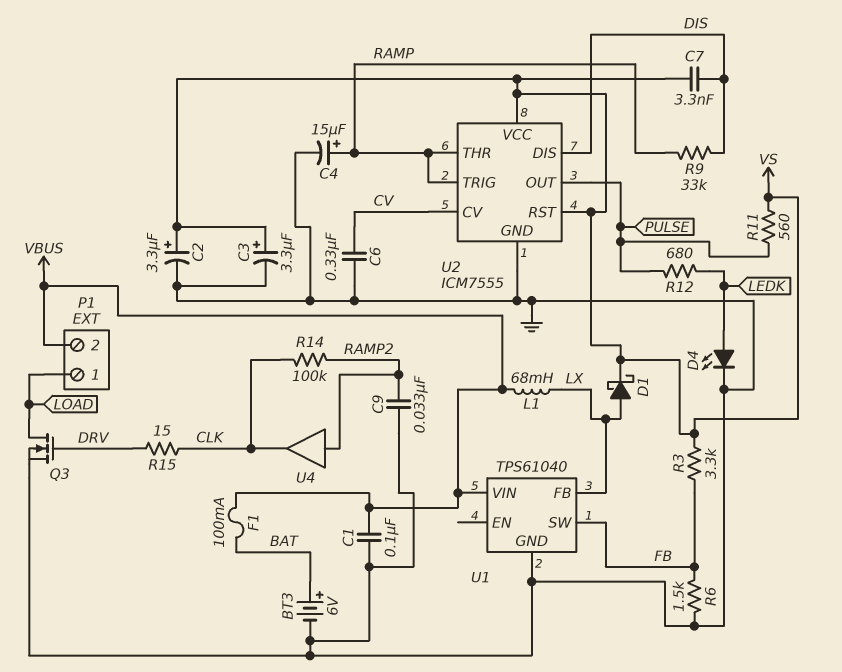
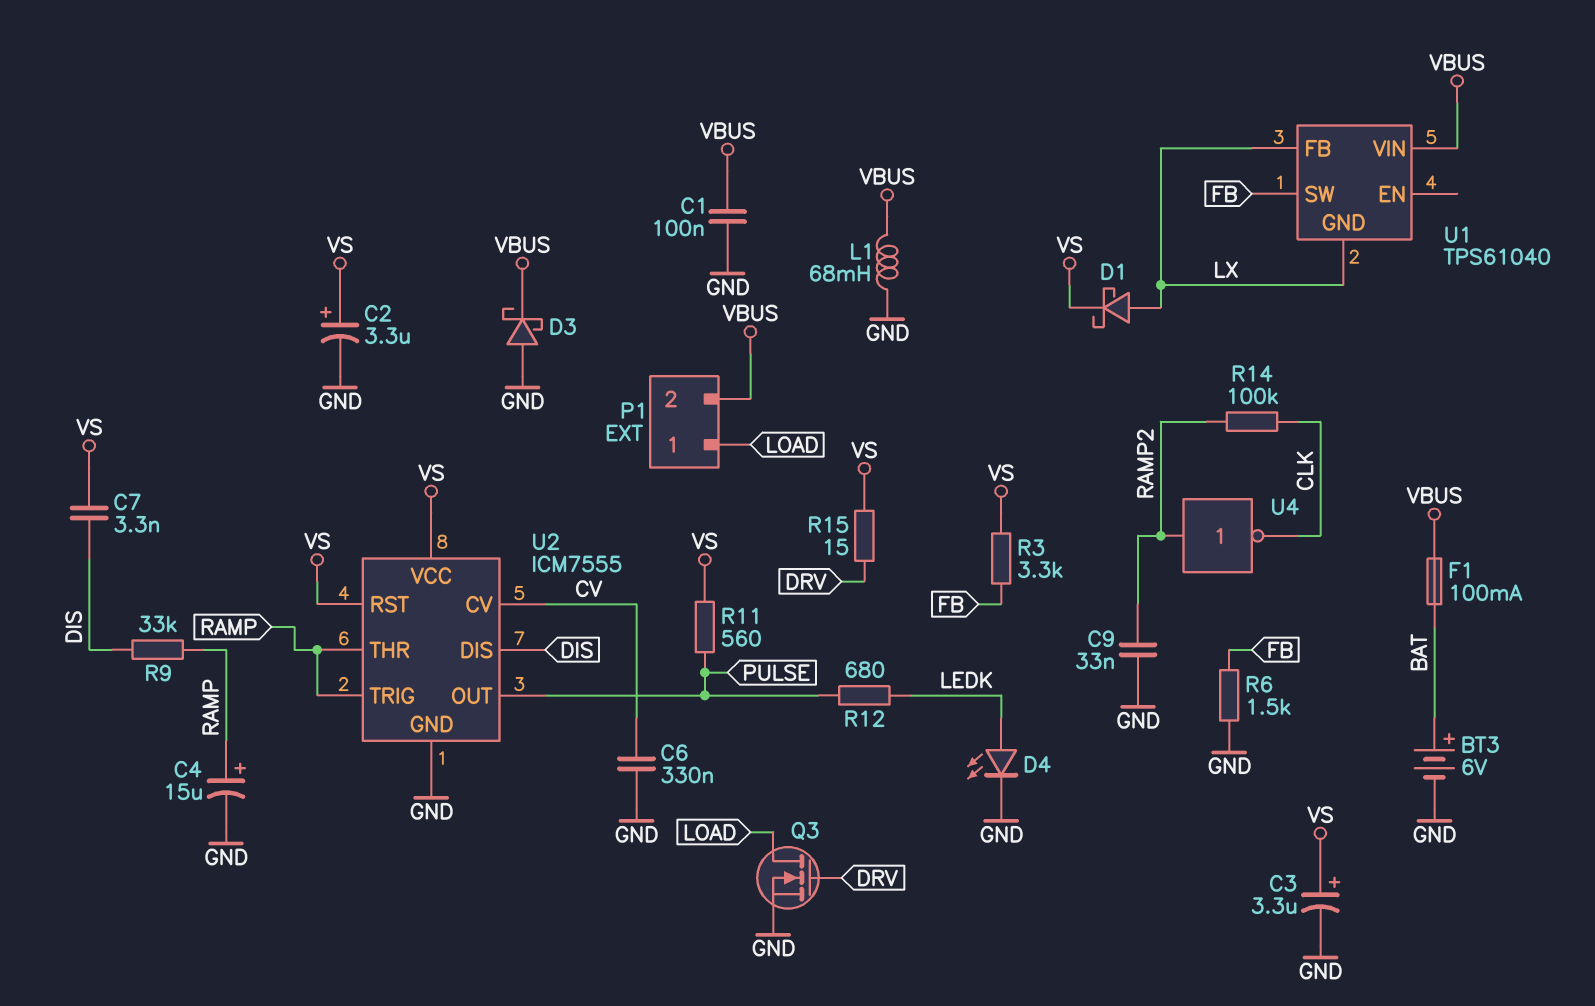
D3: none -> schottky (A GND, K VBUS)
L1: 68mH (LX, VBUS) -> 68mH (GND, VBUS)
R15: 15 (CLK, DRV) -> 15 (DRV, VS)
U1 pin GND: GND -> LX
U4: buffer (in RAMP2, out CLK) -> NOT (in RAMP2, out CLK)

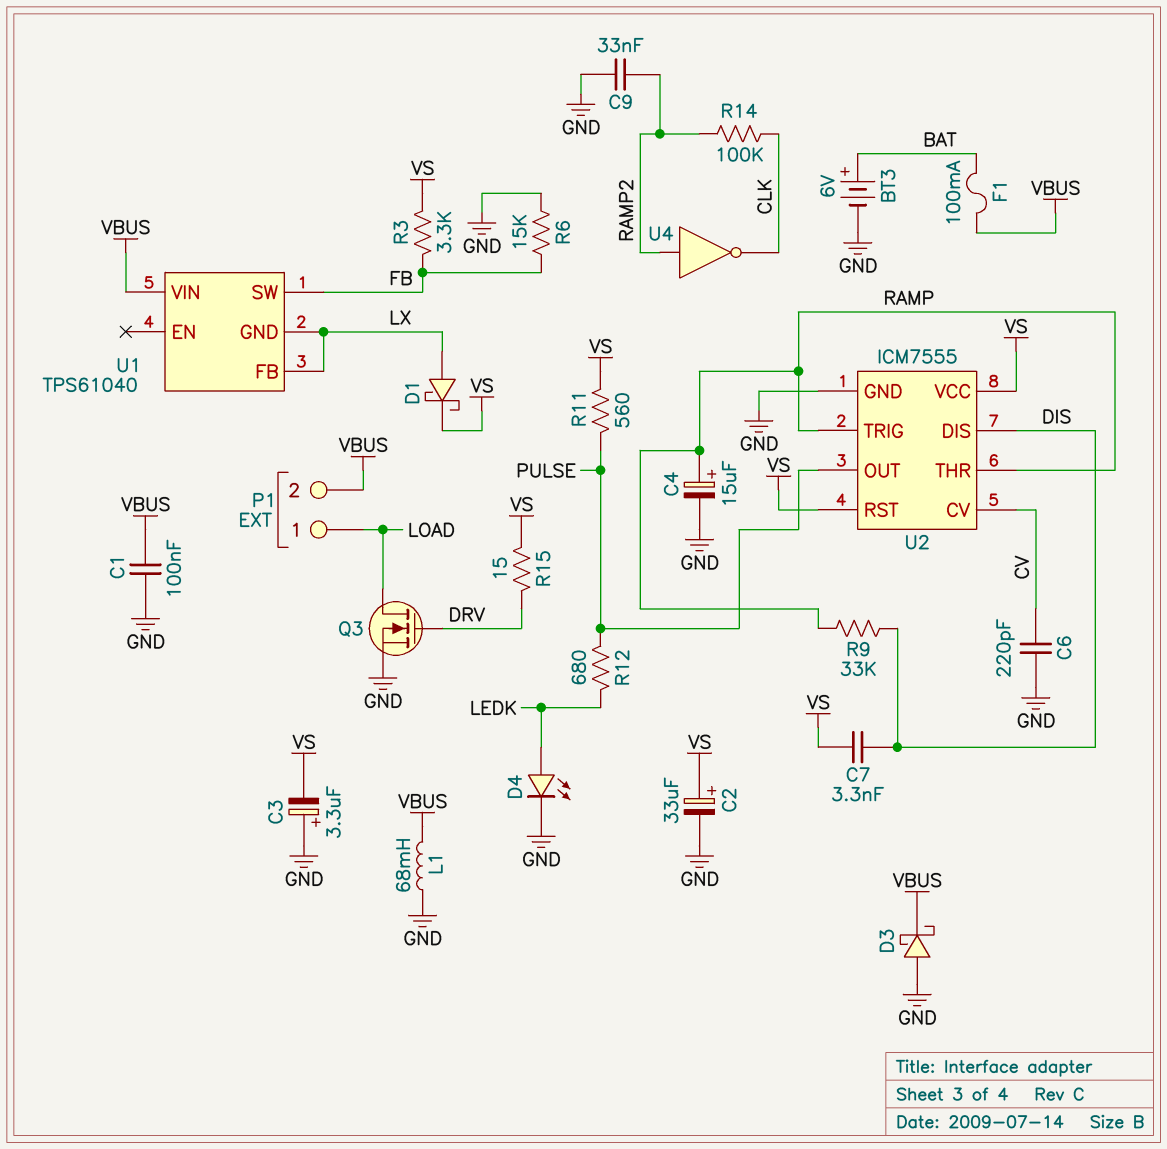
C2: 3.3uF (plus VS, minus GND) -> 33uF (plus VS, minus GND)
C3: 3.3uF (plus VS, minus GND) -> 3.3uF (plus GND, minus VS)
C6: 330nF (CV, GND) -> 220pF (CV, GND)
R6: 1.5k (FB, GND) -> 15k (FB, GND)

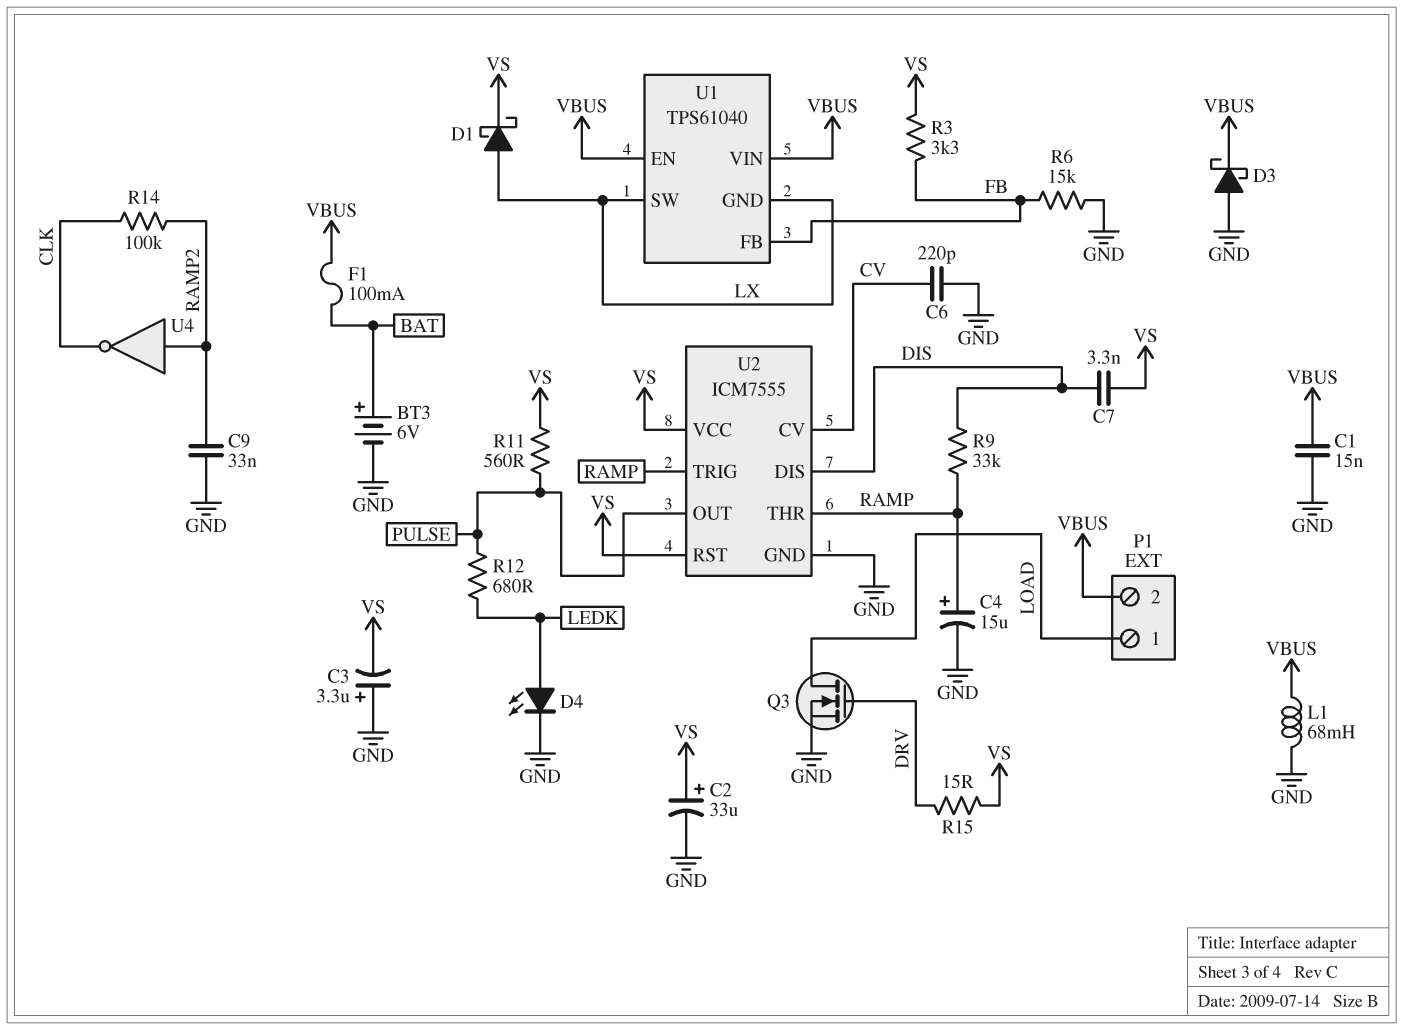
C1: 100nF (GND, VBUS) -> 15nF (GND, VBUS)
U1 pin EN: none -> VBUS
U1 pin FB: LX -> FB
U1 pin SW: FB -> LX

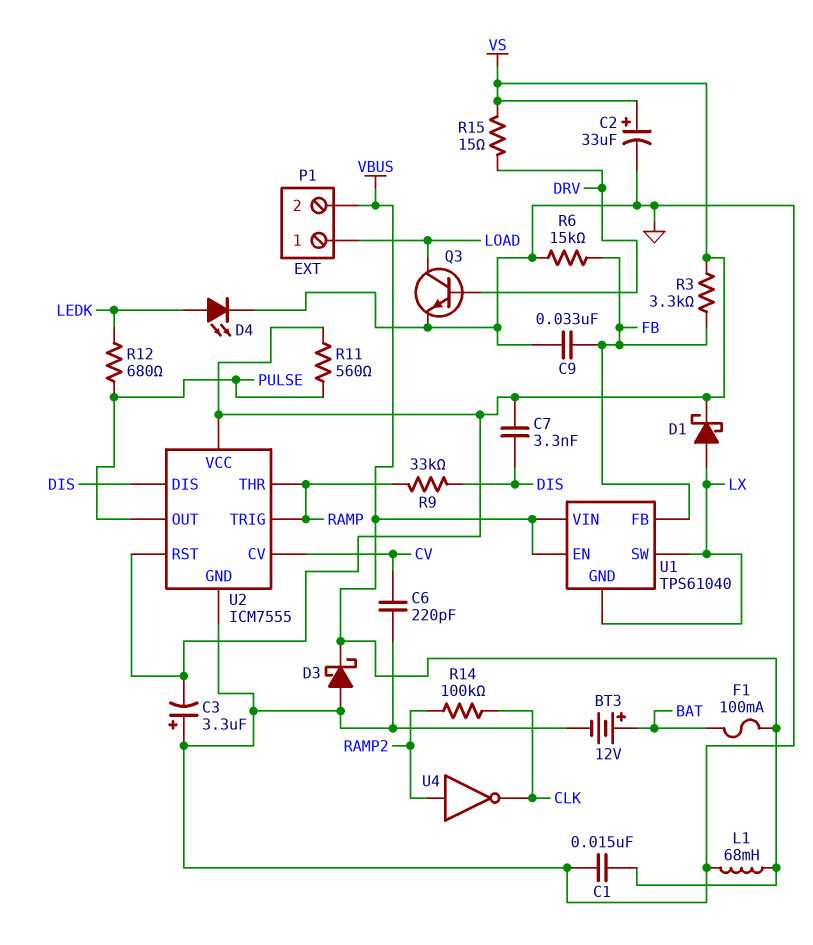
BT3: 6V (plus BAT, minus GND) -> 12V (plus BAT, minus GND)
C4: 15uF (plus RAMP, minus GND) -> none
C9: 33nF (GND, RAMP2) -> 33nF (FB, GND)
Q3: NMOS (G DRV, D LOAD, S GND) -> NPN (B DRV, C LOAD, E GND)

